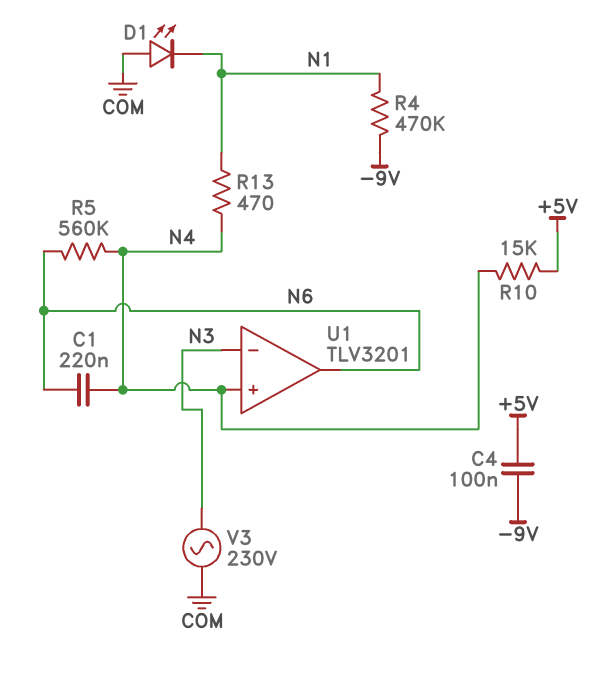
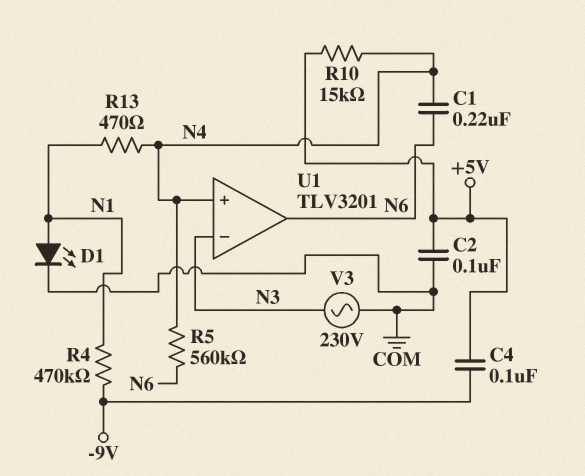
C2: none -> 100nF (+5V, COM)
D1: LED (A COM, K N1) -> LED (A N1, K COM)

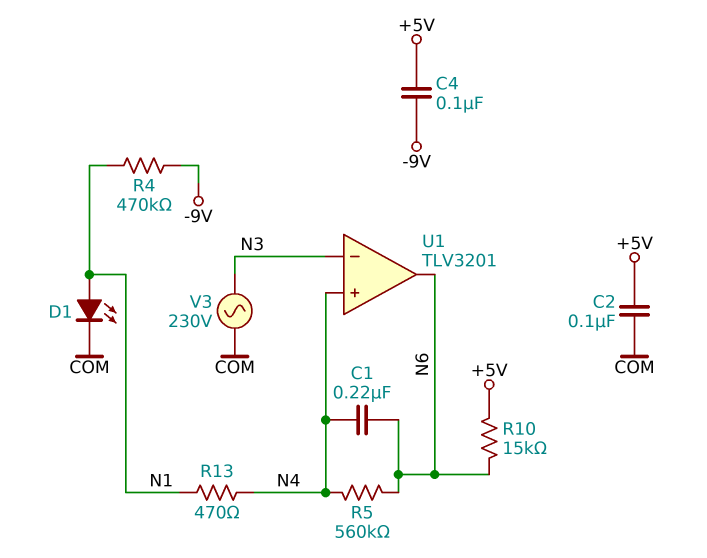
R10: 15k (+5V, N4) -> 15k (+5V, N6)

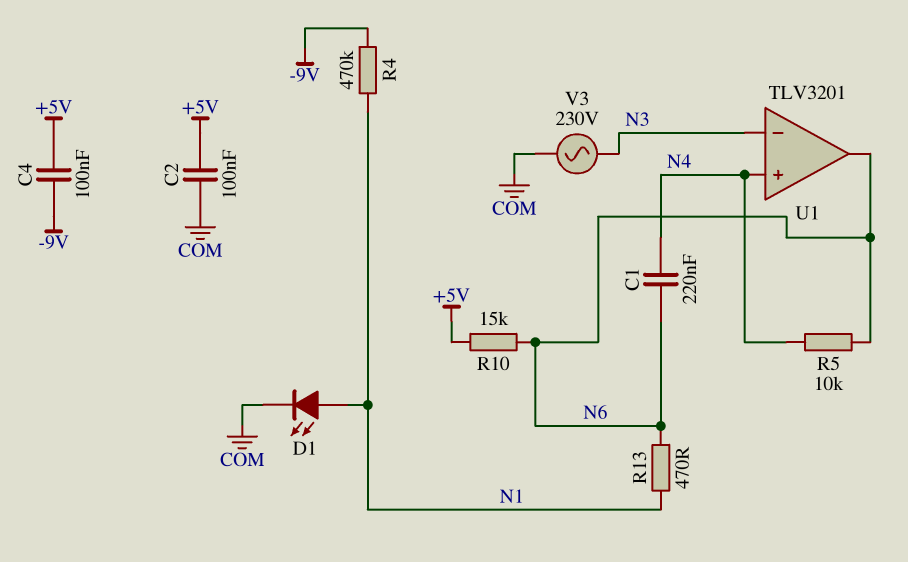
R5: 560k (N4, N6) -> 10k (N4, N6)
R13: 470 (N1, N4) -> 470 (N1, N6)

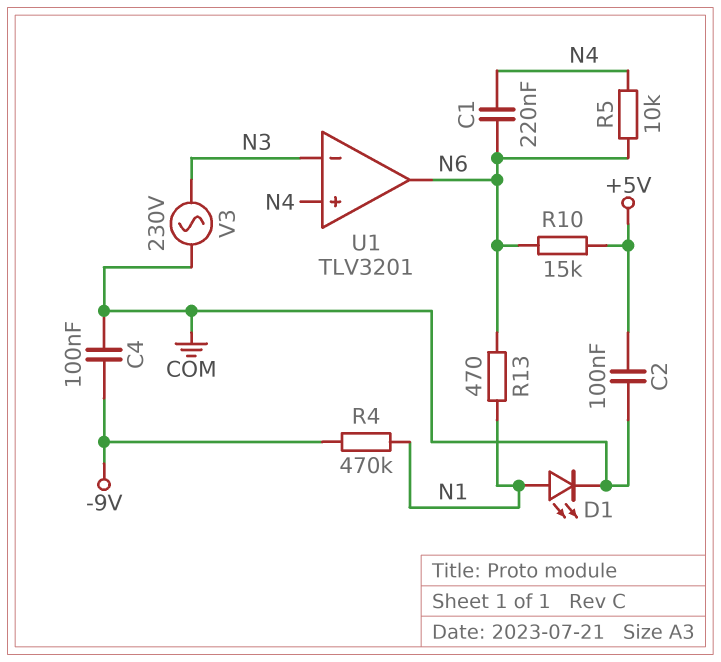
C4: 100nF (+5V, -9V) -> 100nF (-9V, COM)

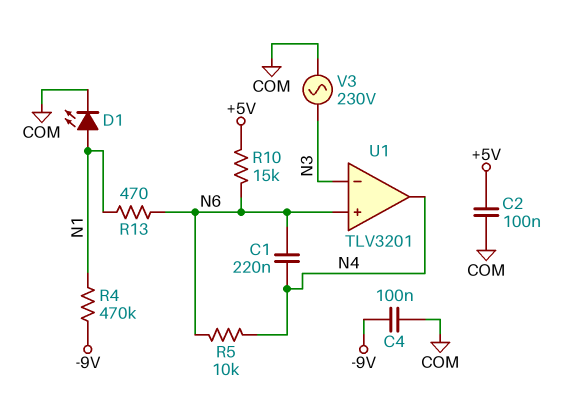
U1 pin in+: N4 -> N6
U1 pin out: N6 -> N4

